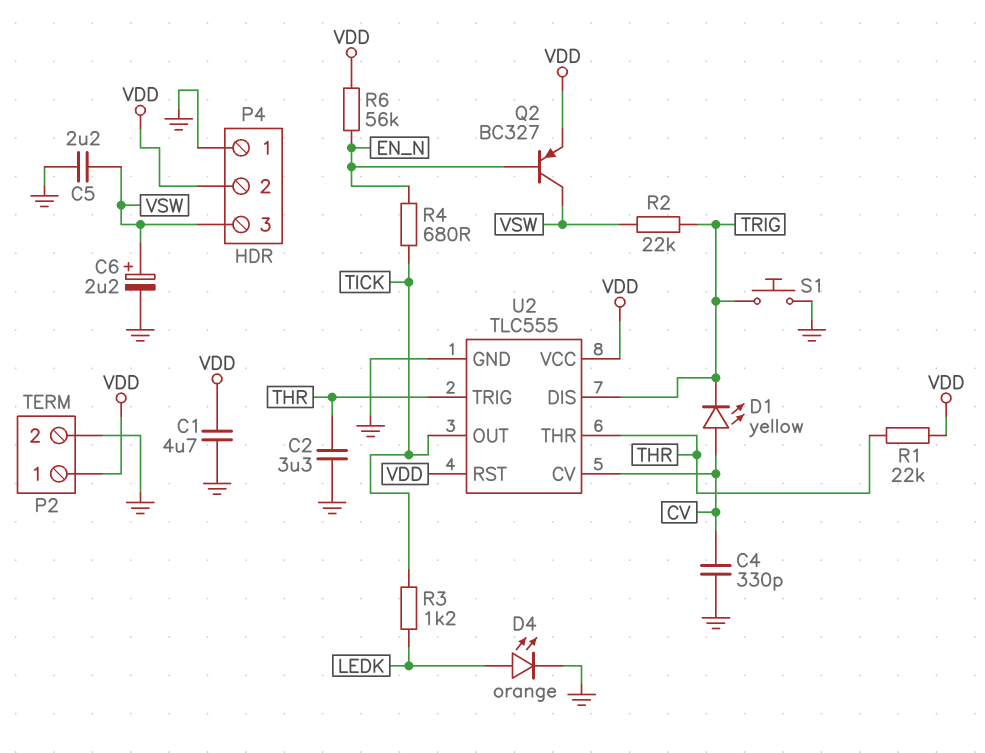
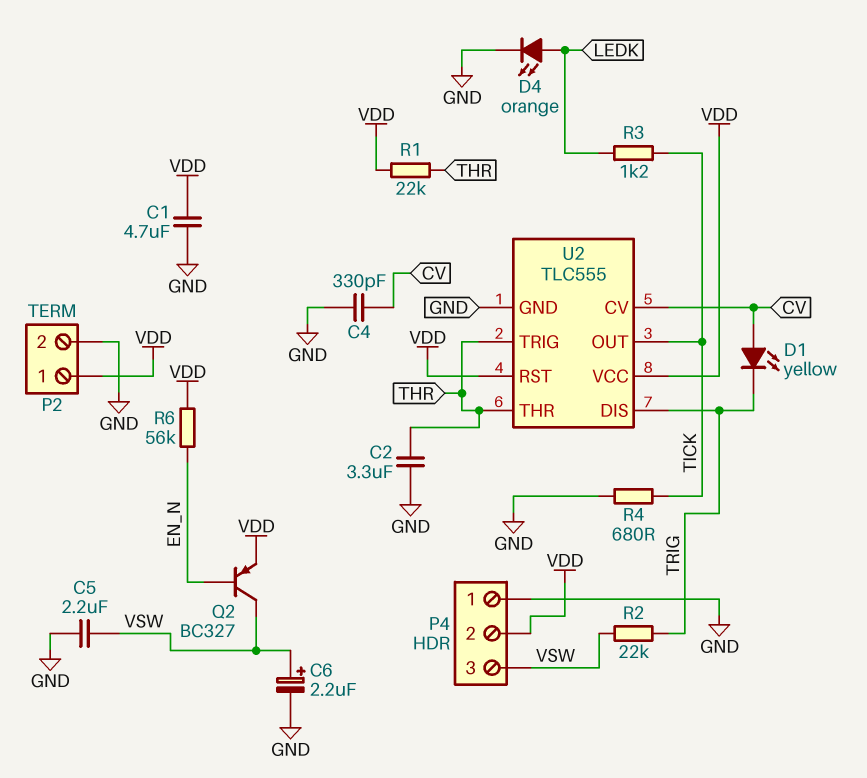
R4: 680 (EN_N, TICK) -> 680 (GND, TICK)
S1: button (GND, TRIG) -> none

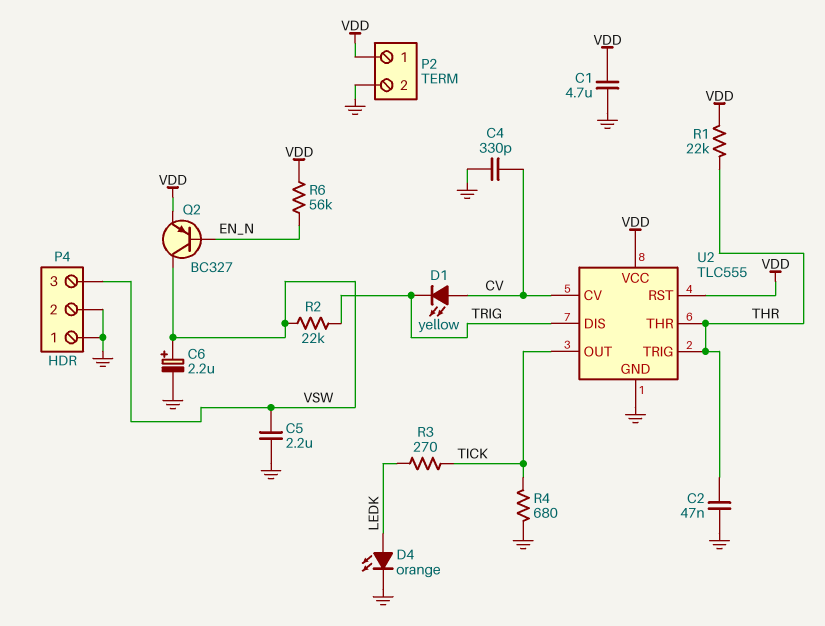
C2: 3.3uF (GND, THR) -> 47nF (GND, THR)
P4 pin 2: VDD -> GND
R3: 1.2k (LEDK, TICK) -> 270 (LEDK, TICK)

